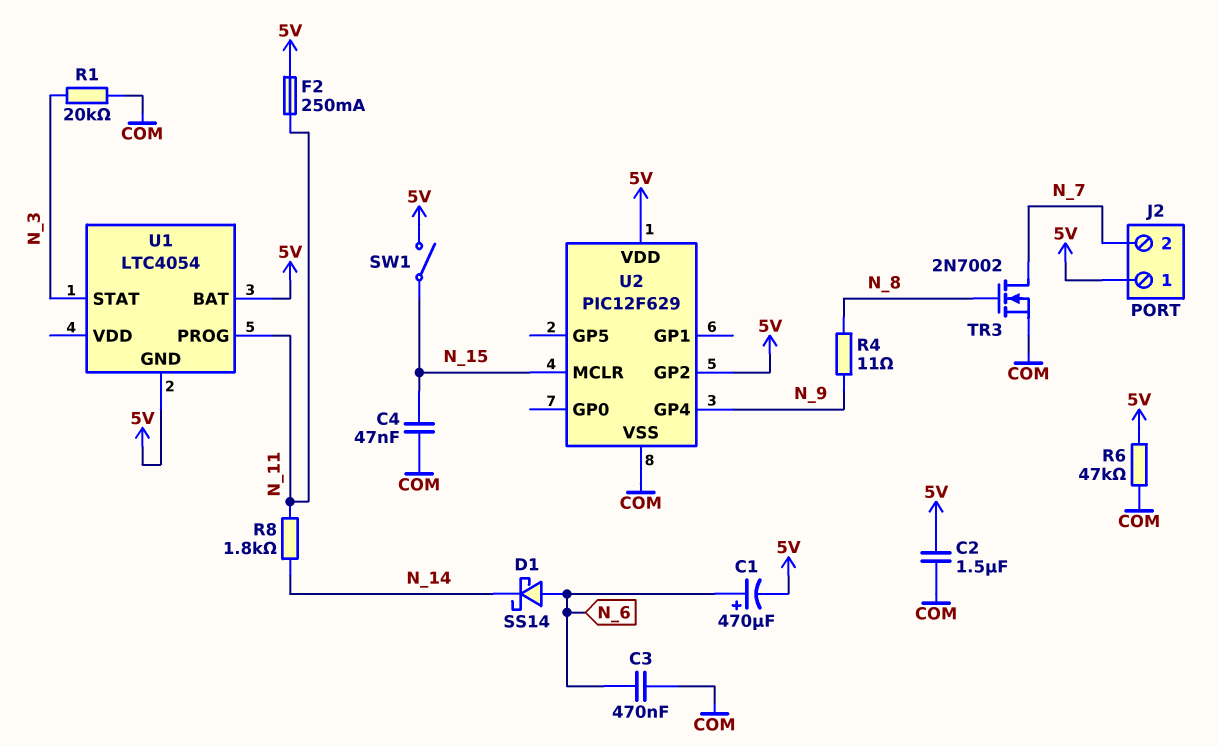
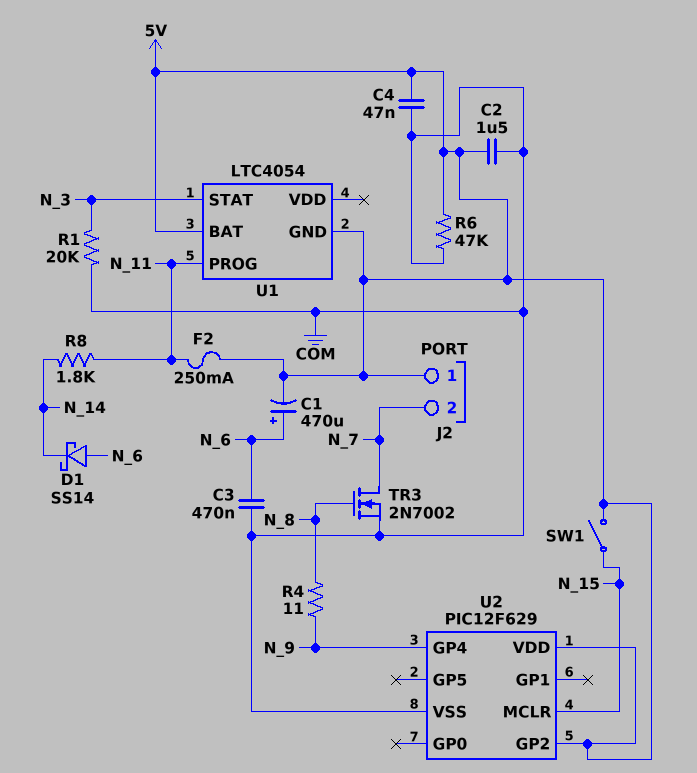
C4: 47nF (COM, N_15) -> 47nF (5V, COM)

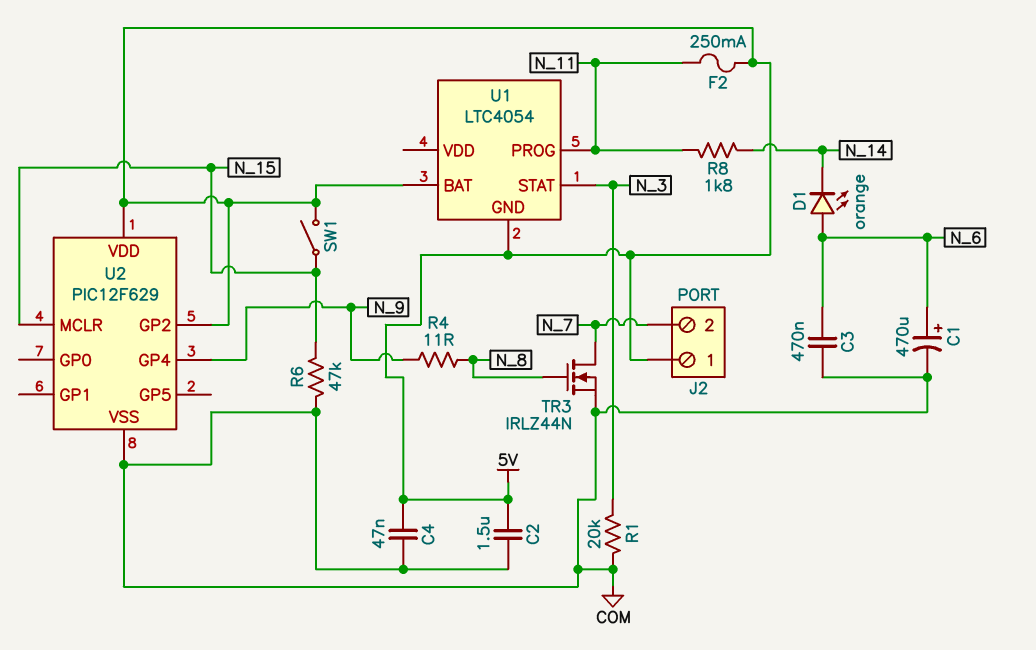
C1: 470uF (plus N_6, minus 5V) -> 470uF (plus N_6, minus COM)
D1: schottky SS14 (A N_6, K N_14) -> LED orange (A N_6, K N_14)
R6: 47k (5V, COM) -> 47k (COM, N_15)
TR3: NMOS 2N7002 (G N_8, D N_7, S COM) -> NMOS IRLZ44N (G N_8, D N_7, S COM)

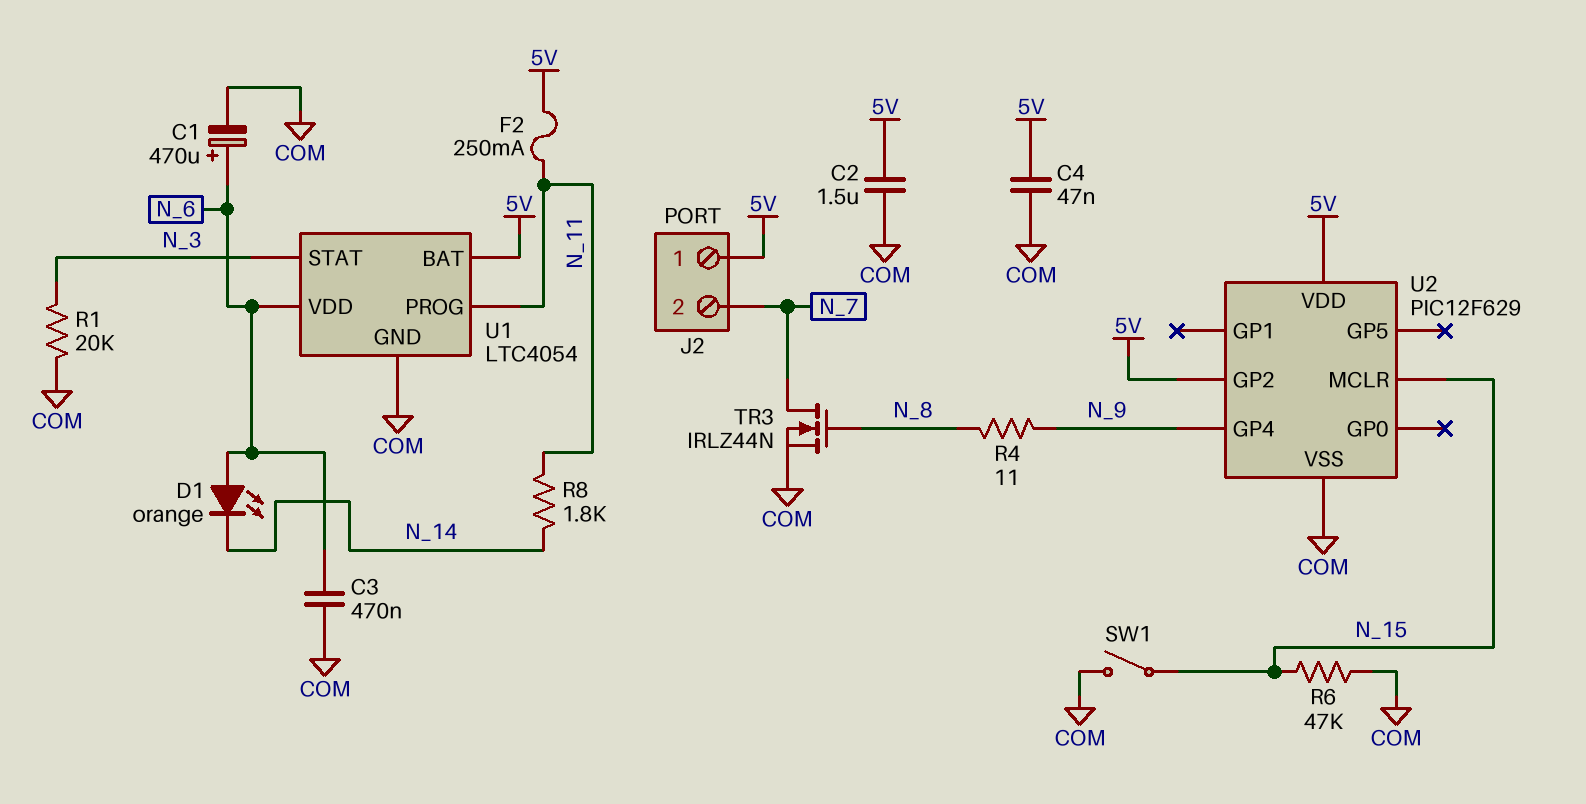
SW1: switch (5V, N_15) -> switch (COM, N_15)
U1 pin GND: 5V -> COM
U1 pin VDD: none -> N_6

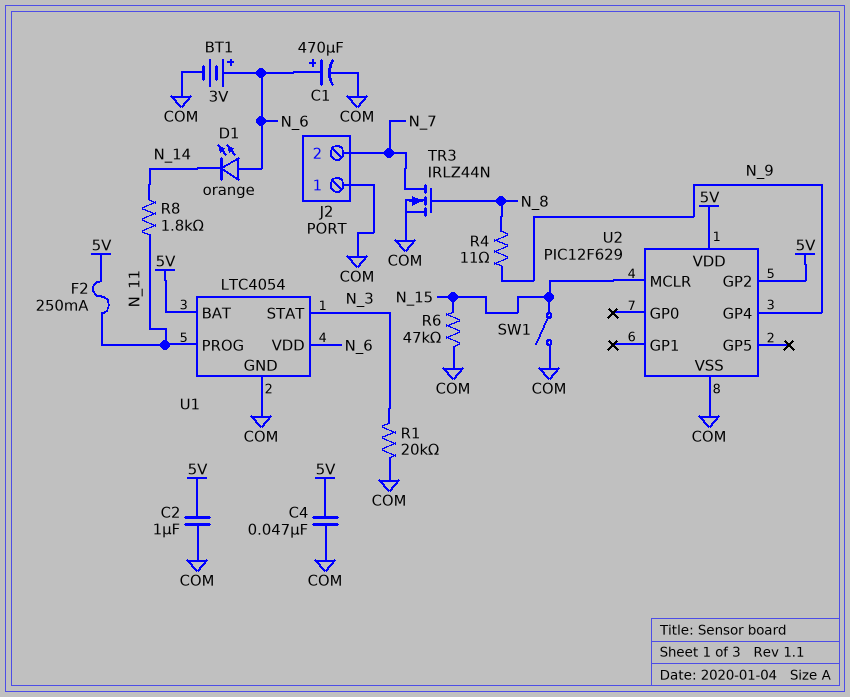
BT1: none -> 3V (plus N_6, minus COM)
C2: 1.5uF (5V, COM) -> 1uF (5V, COM)
C3: 470nF (COM, N_6) -> none
J2 pin 1: 5V -> COM

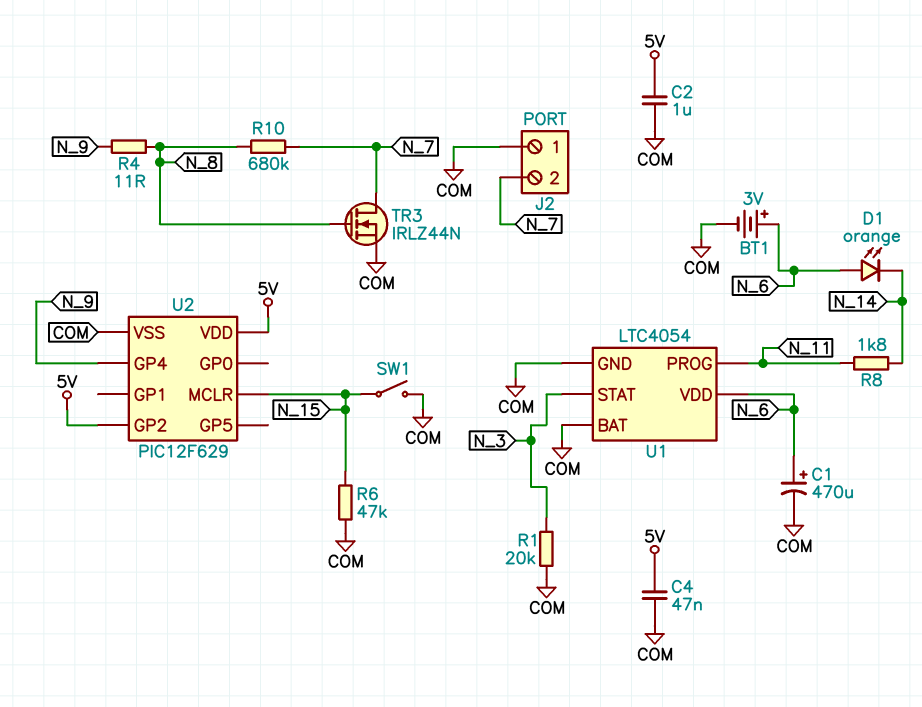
F2: 250mA (5V, N_11) -> none
R10: none -> 680k (N_7, N_8)
U1 pin BAT: 5V -> COM

